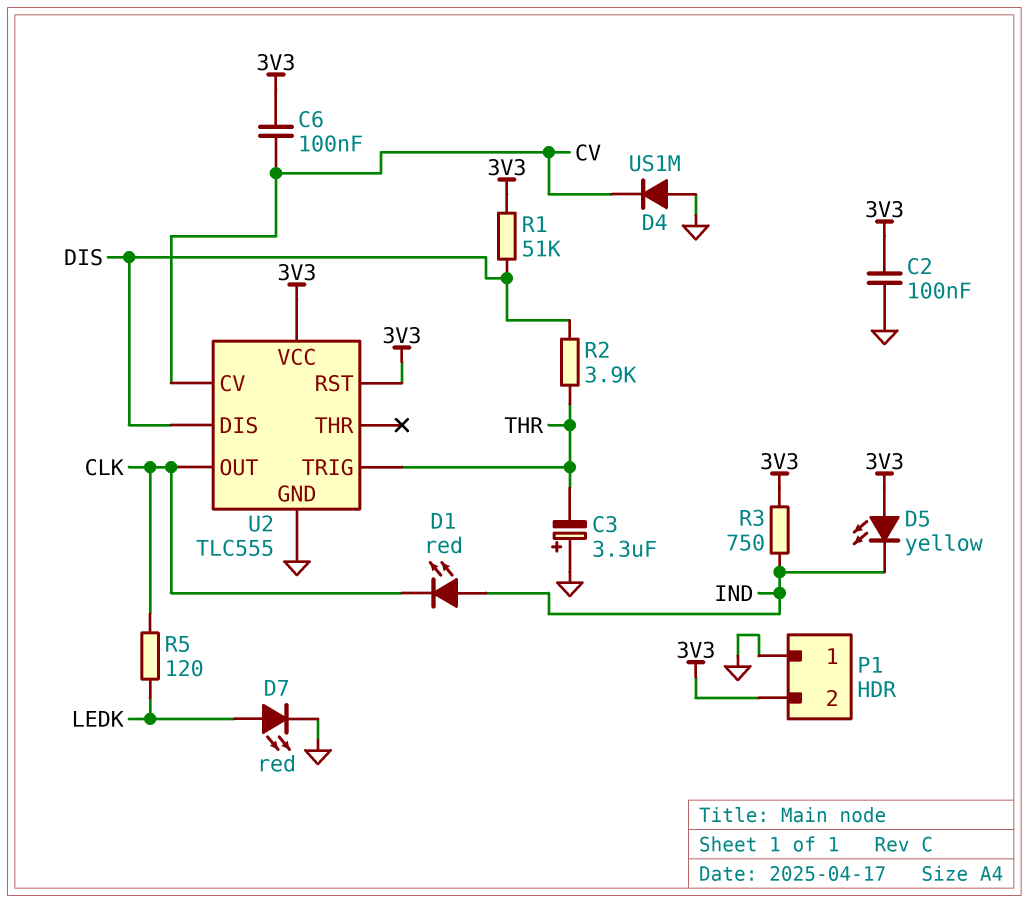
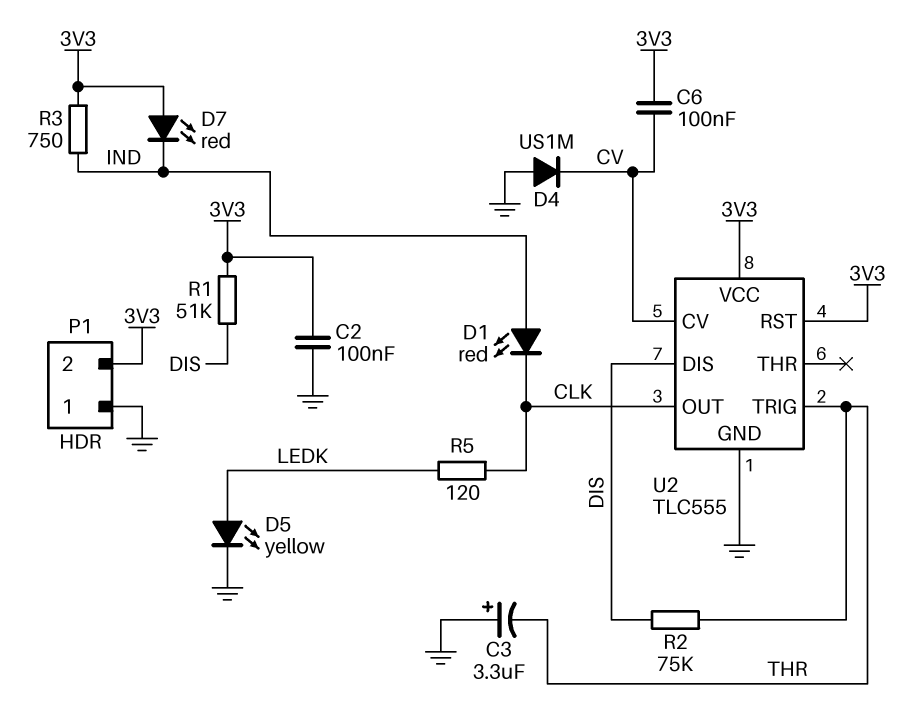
D5: LED yellow (A 3V3, K IND) -> LED yellow (A LEDK, K GND)
D7: LED red (A LEDK, K GND) -> LED red (A 3V3, K IND)
R2: 3.9k (DIS, THR) -> 75k (DIS, THR)

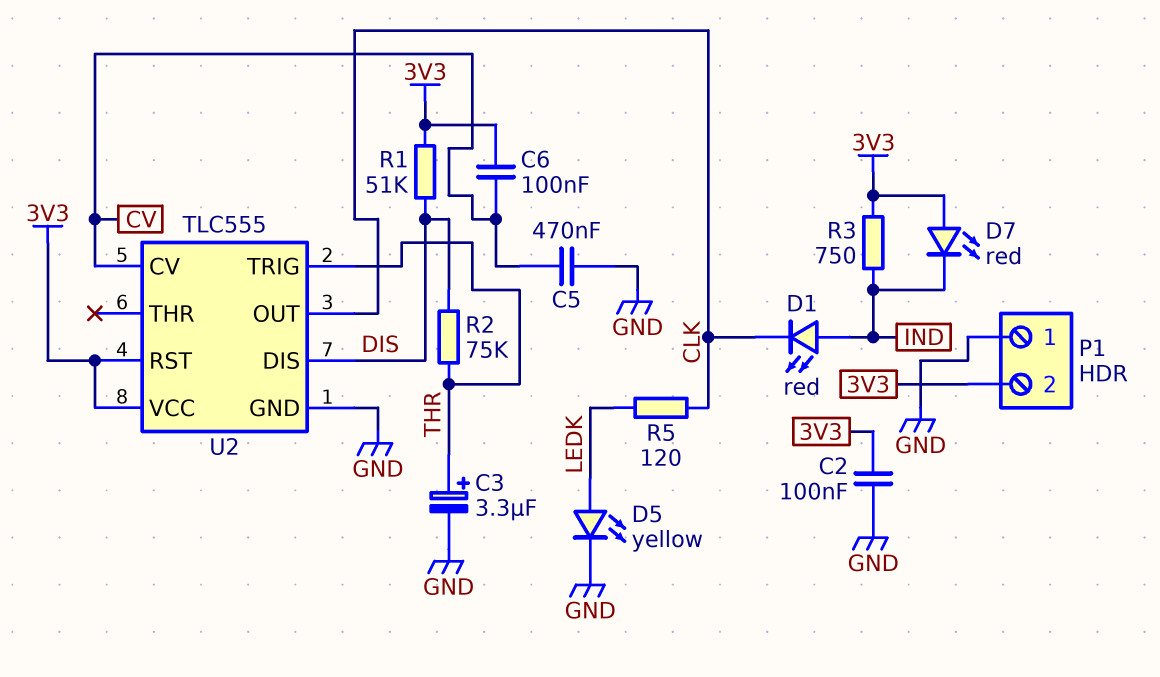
C3: 3.3uF (plus GND, minus THR) -> 3.3uF (plus THR, minus GND)
C5: none -> 470nF (CV, GND)
D4: diode US1M (A GND, K CV) -> none

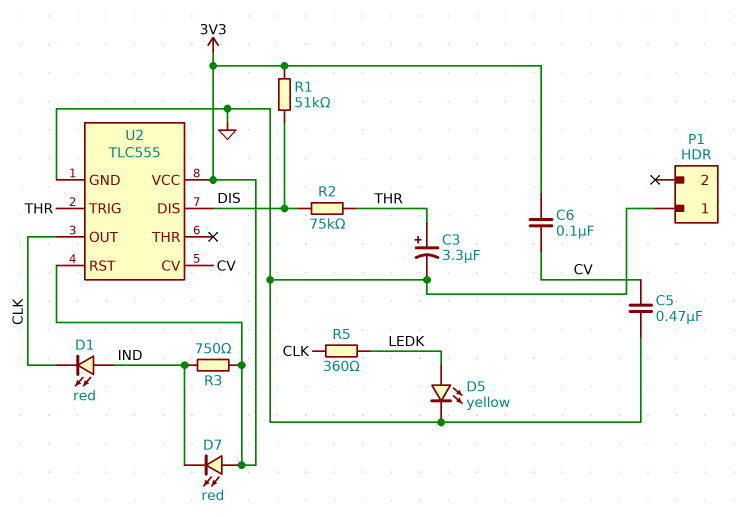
C2: 100nF (3V3, GND) -> none
P1 pin 2: 3V3 -> none
R5: 120 (CLK, LEDK) -> 360 (CLK, LEDK)

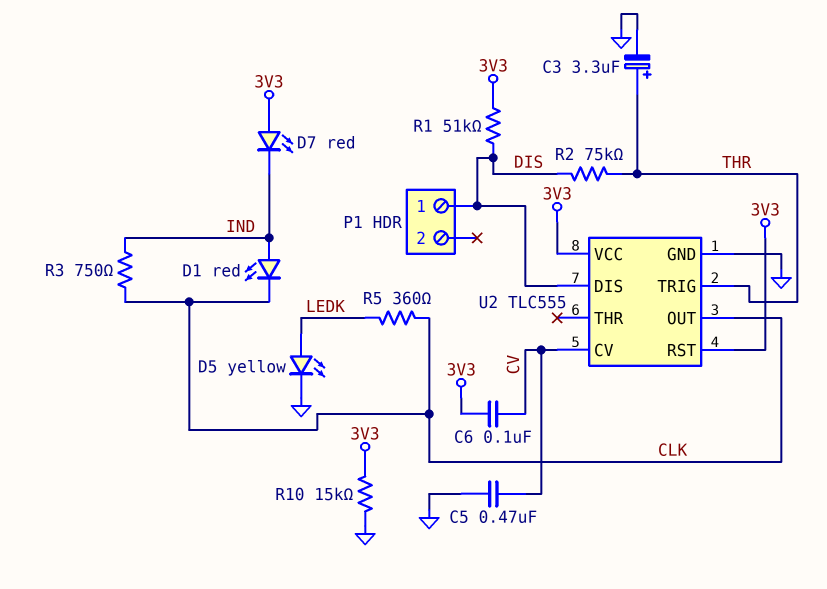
P1 pin 1: GND -> DIS
R3: 750 (3V3, IND) -> 750 (CLK, IND)
R10: none -> 15k (3V3, GND)

